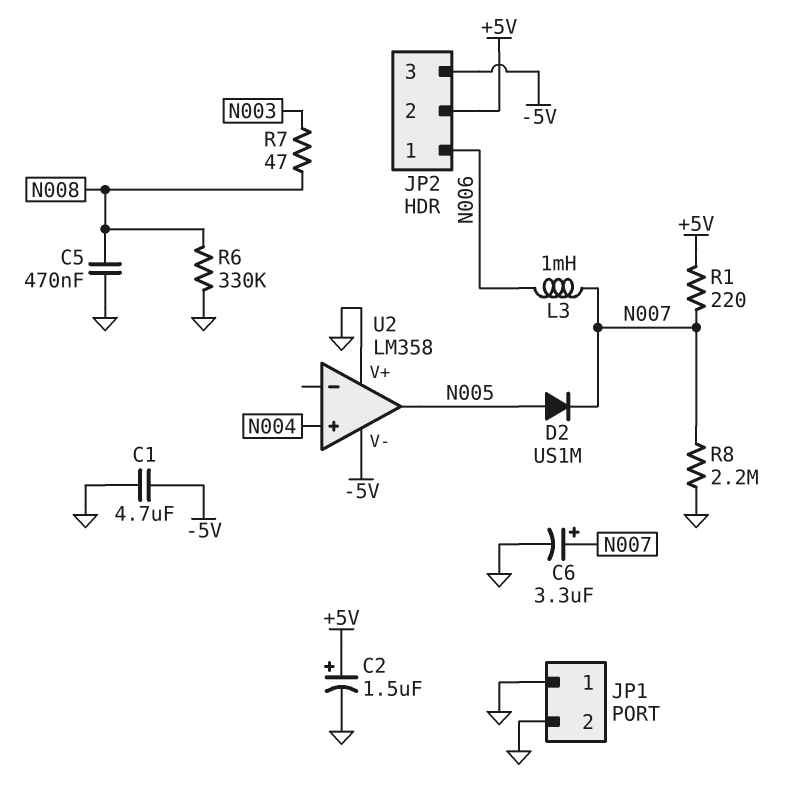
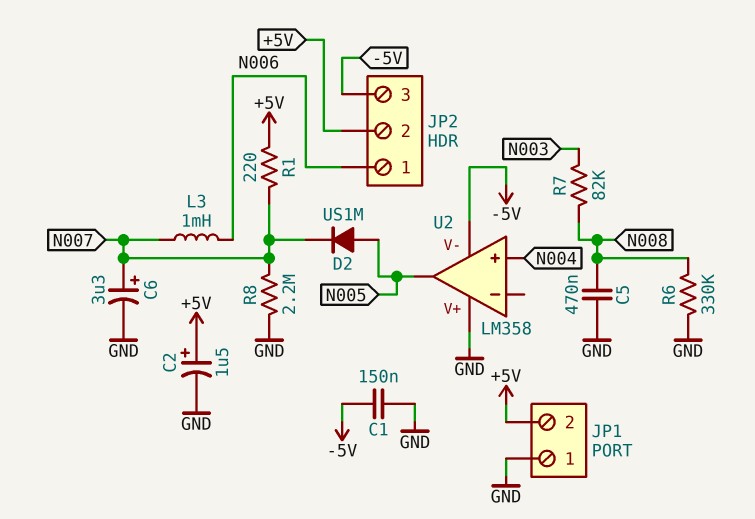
C1: 4.7uF (-5V, GND) -> 150nF (-5V, GND)
JP1 pin 2: GND -> +5V
R7: 47 (N003, N008) -> 82k (N003, N008)

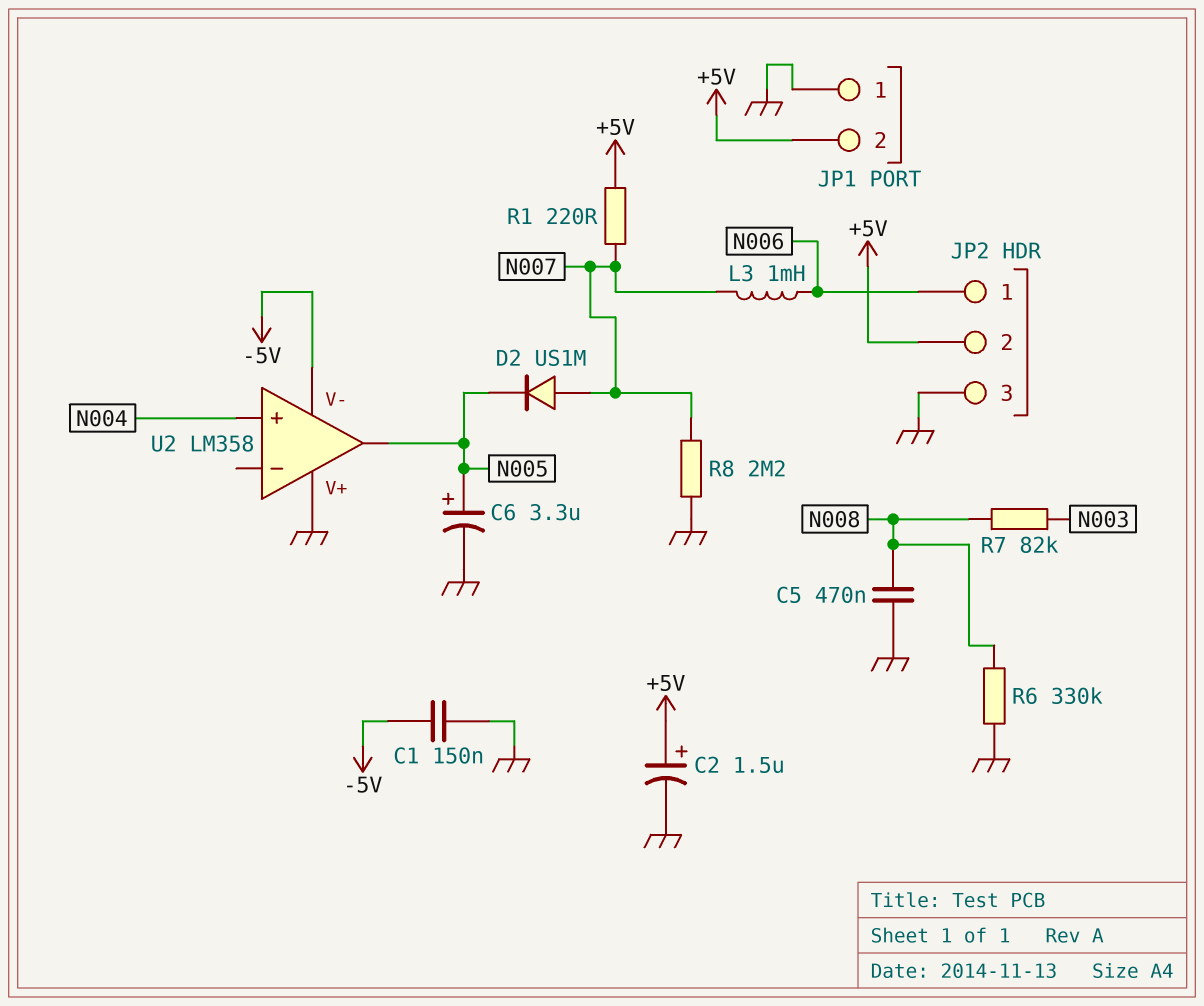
C6: 3.3uF (plus N007, minus GND) -> 3.3uF (plus N005, minus GND)
D2: diode US1M (A N005, K N007) -> diode US1M (A N007, K N005)
JP2 pin 3: -5V -> GND

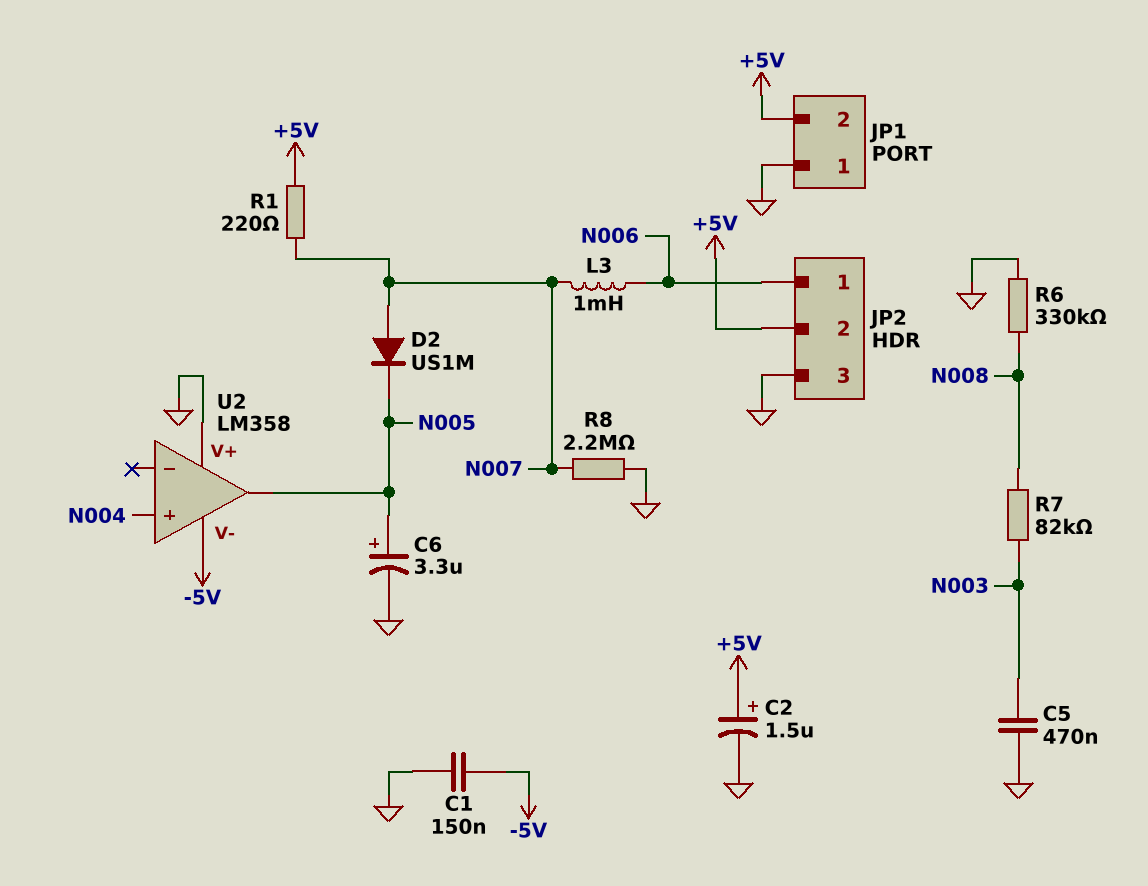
C5: 470nF (GND, N008) -> 470nF (GND, N003)

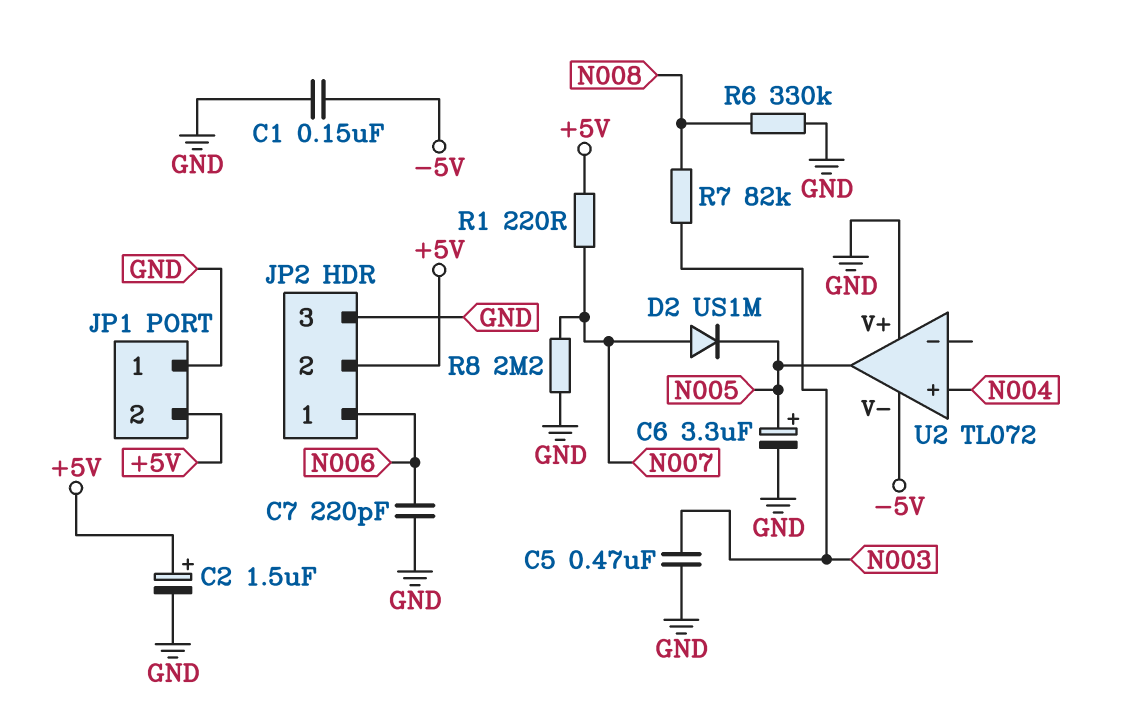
C7: none -> 220pF (GND, N006)
L3: 1mH (N006, N007) -> none
U2: LM358 -> TL072

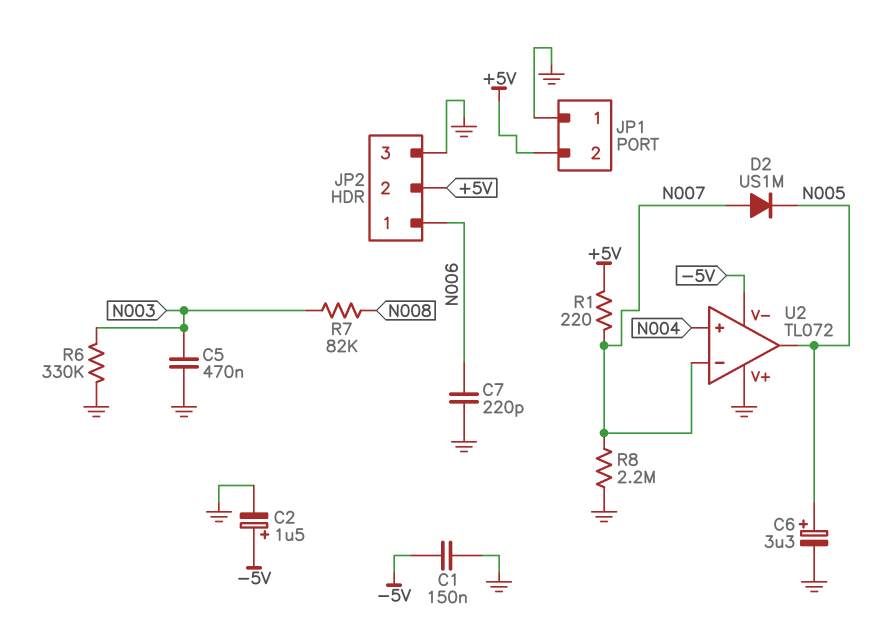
C2: 1.5uF (plus +5V, minus GND) -> 1.5uF (plus -5V, minus GND)
R6: 330k (GND, N008) -> 330k (GND, N003)
U2 pin in-: none -> N007

